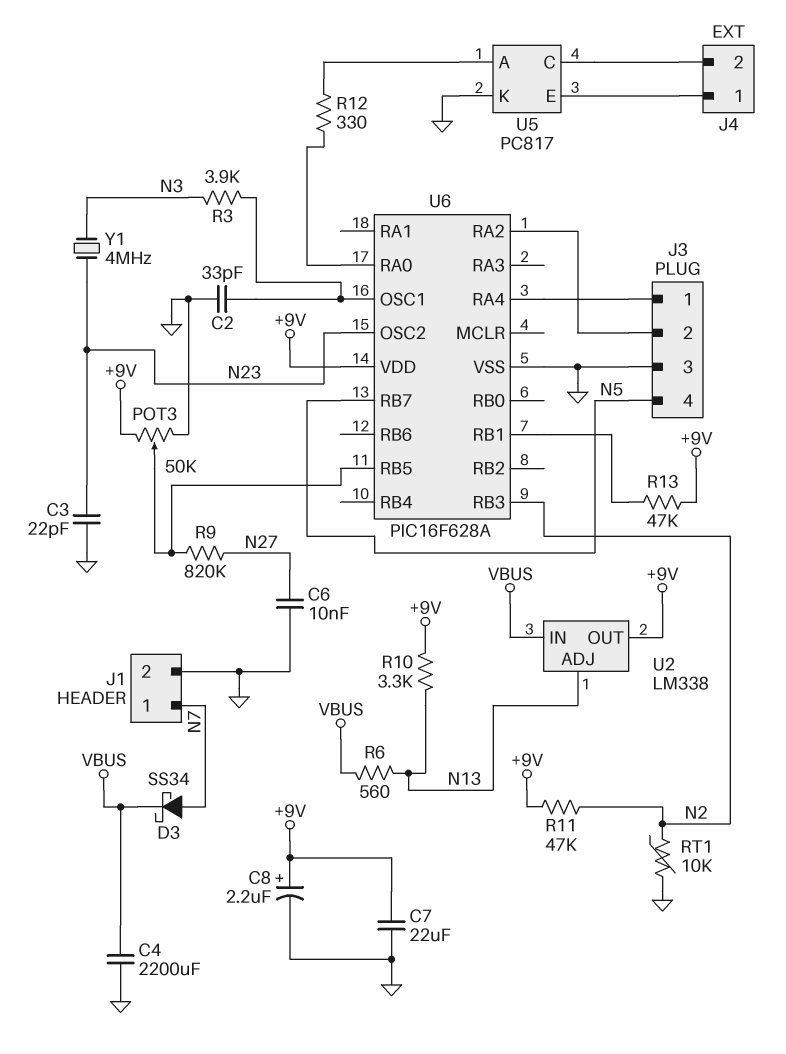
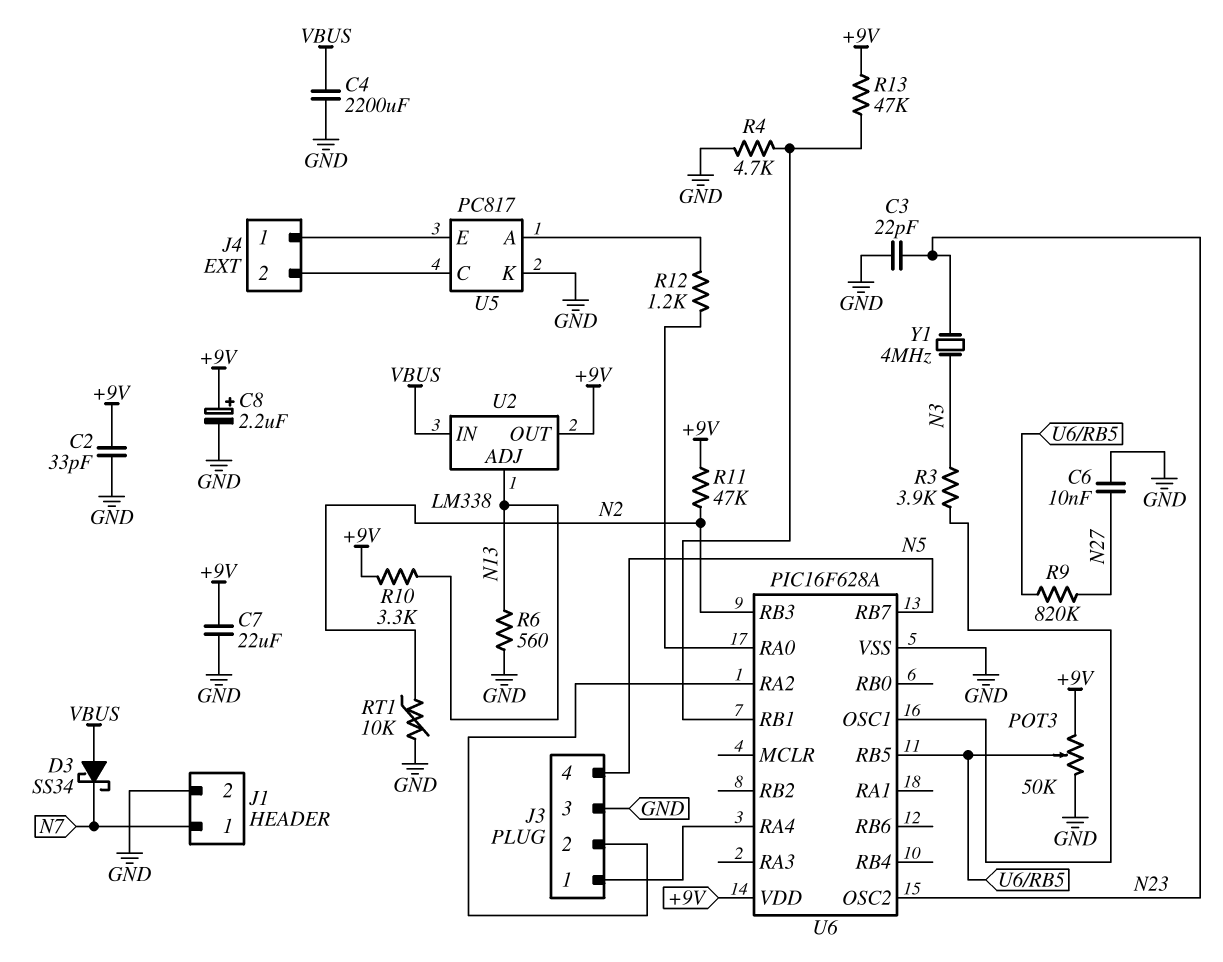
C2: 33pF (GND, U6/OSC1) -> 33pF (+9V, GND)
D3: schottky SS34 (A N7, K VBUS) -> schottky SS34 (A VBUS, K N7)
R4: none -> 4.7k (GND, U6/RB1)
R6: 560 (N13, VBUS) -> 560 (GND, N13)
R12: 330 (U5/A, U6/RA0) -> 1.2k (U5/A, U6/RA0)

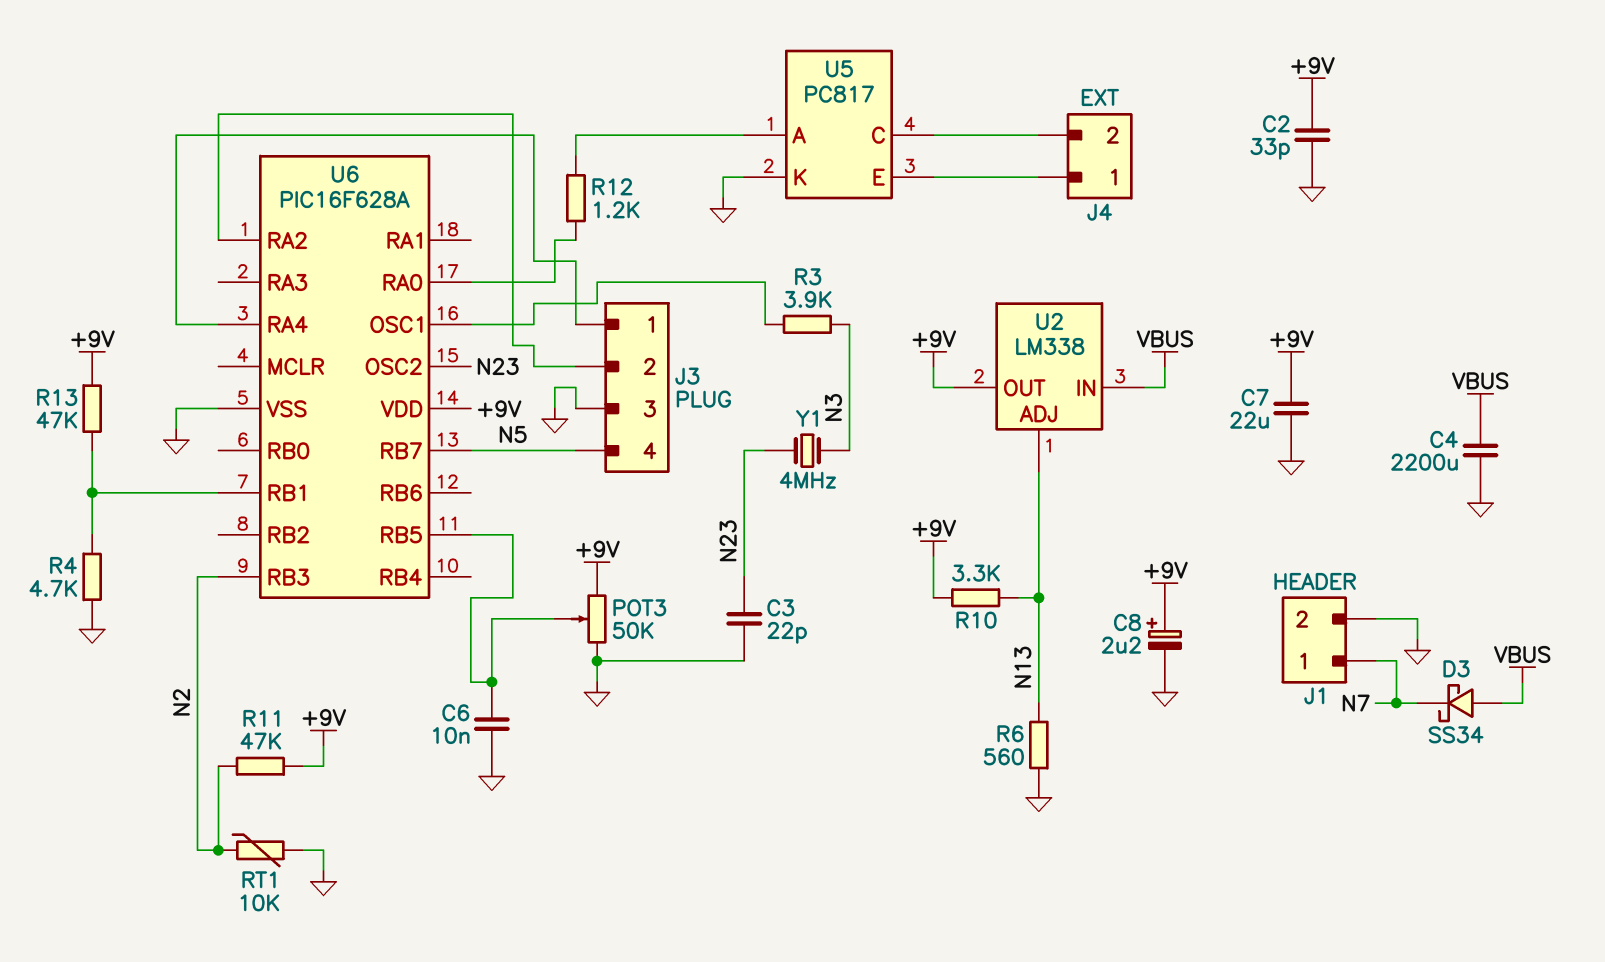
C6: 10nF (GND, N27) -> 10nF (GND, U6/RB5)
R9: 820k (N27, U6/RB5) -> none

